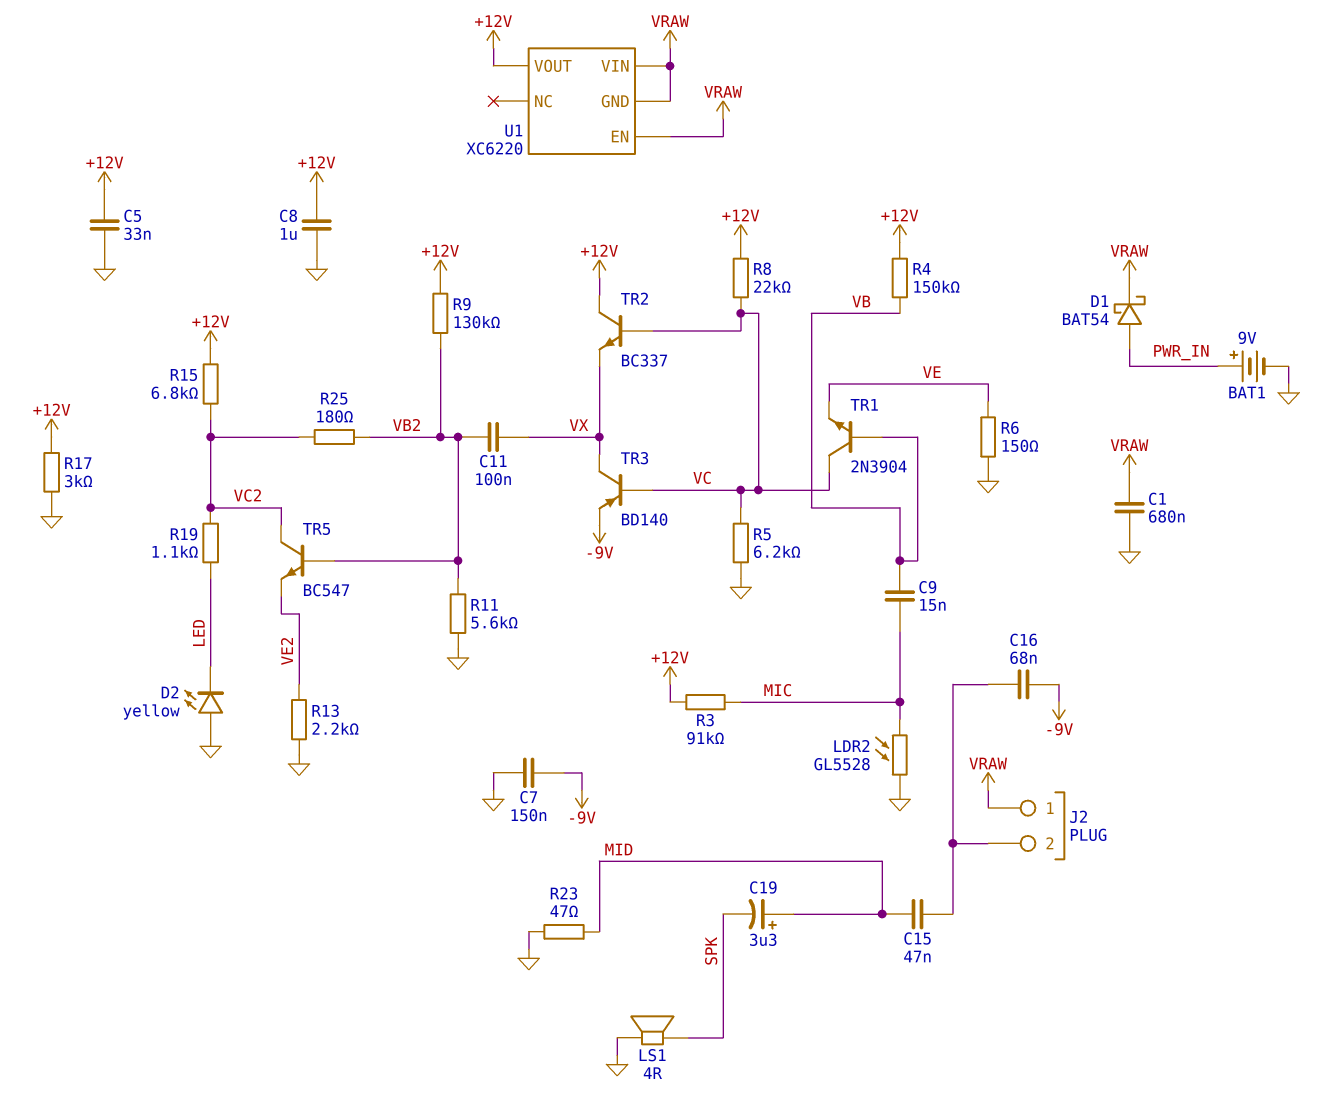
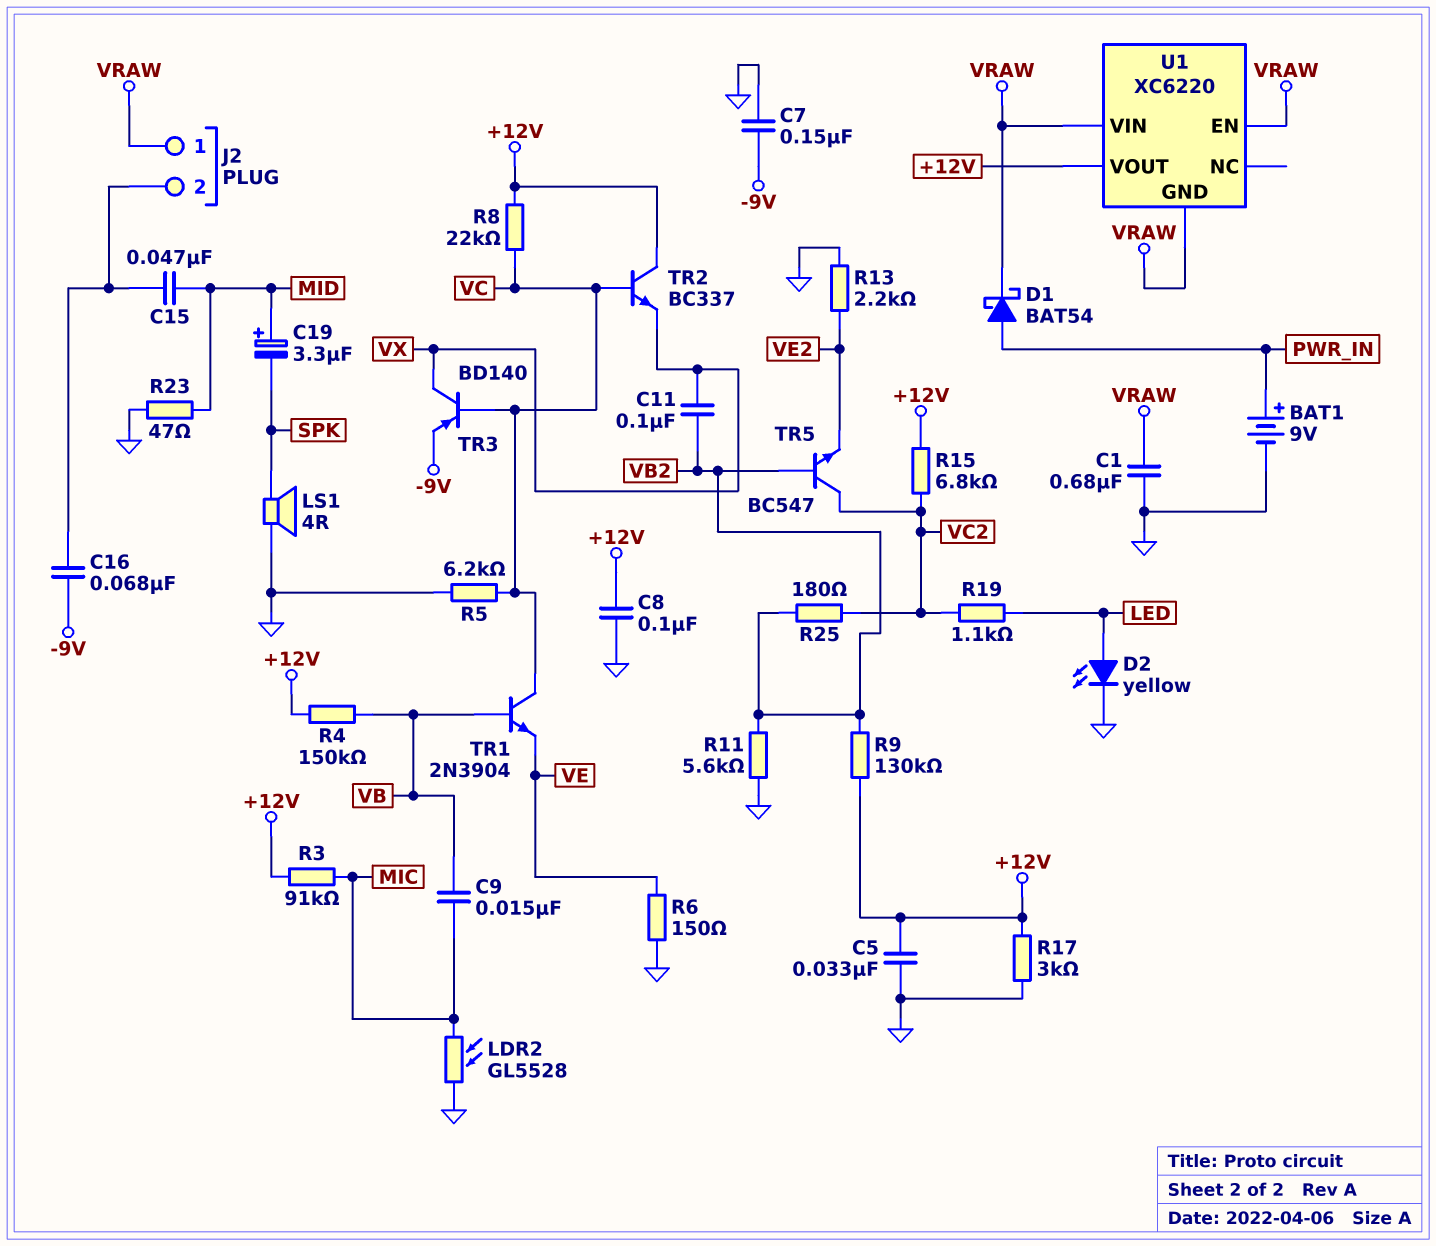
C8: 1uF (+12V, GND) -> 100nF (+12V, GND)
D2: LED yellow (A GND, K LED) -> LED yellow (A LED, K GND)

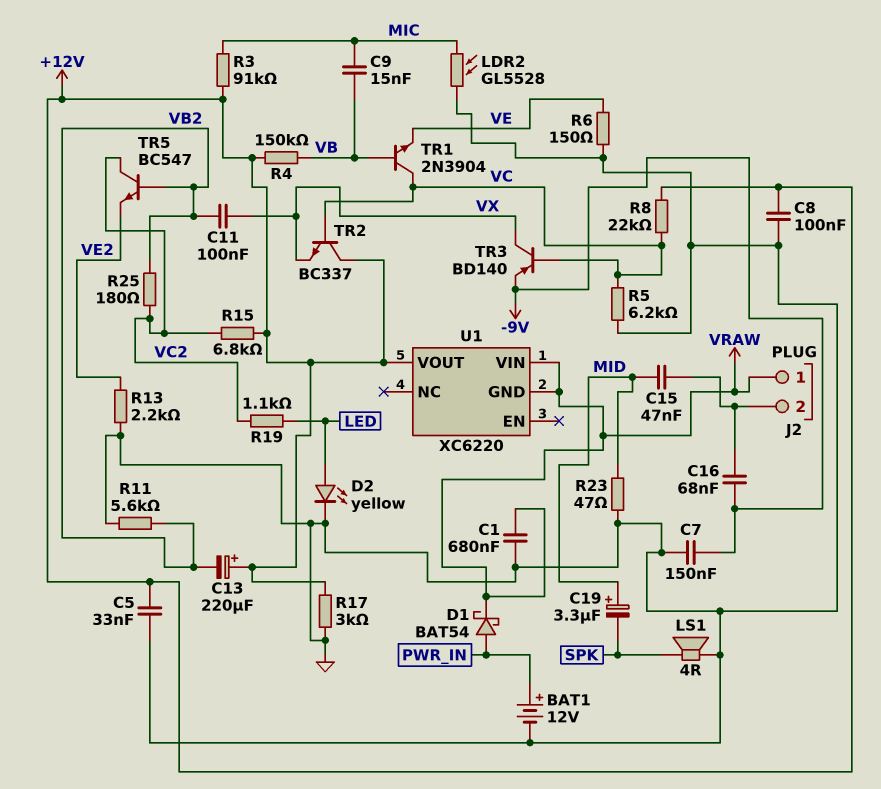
BAT1: 9V (plus PWR_IN, minus GND) -> 12V (plus PWR_IN, minus GND)
C13: none -> 220uF (plus +12V, minus VB2)
R9: 130k (+12V, VB2) -> none
U1 pin EN: VRAW -> none

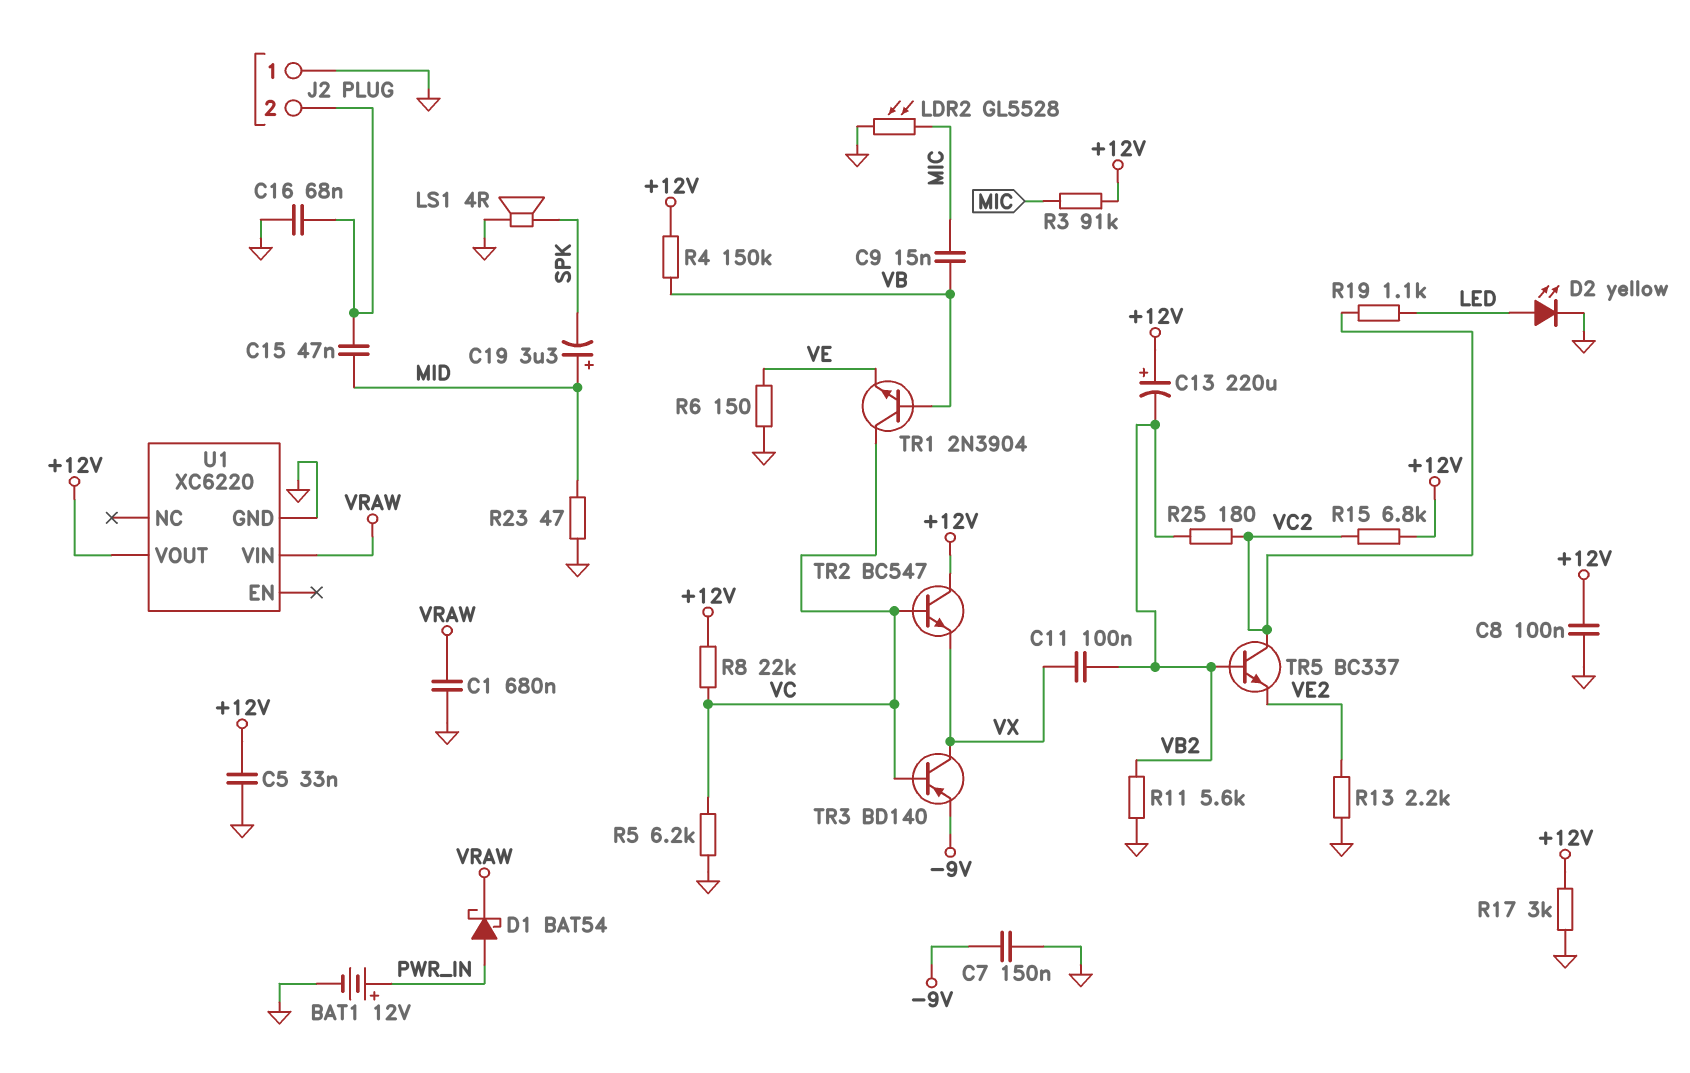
C16: 68nF (-9V, J2/2) -> 68nF (GND, J2/2)
J2 pin 1: VRAW -> GND
TR2: NPN BC337 (B VC, C +12V, E VX) -> NPN BC547 (B VC, C +12V, E VX)
TR5: NPN BC547 (B VB2, C VC2, E VE2) -> NPN BC337 (B VB2, C VC2, E VE2)
U1 pin GND: VRAW -> GND

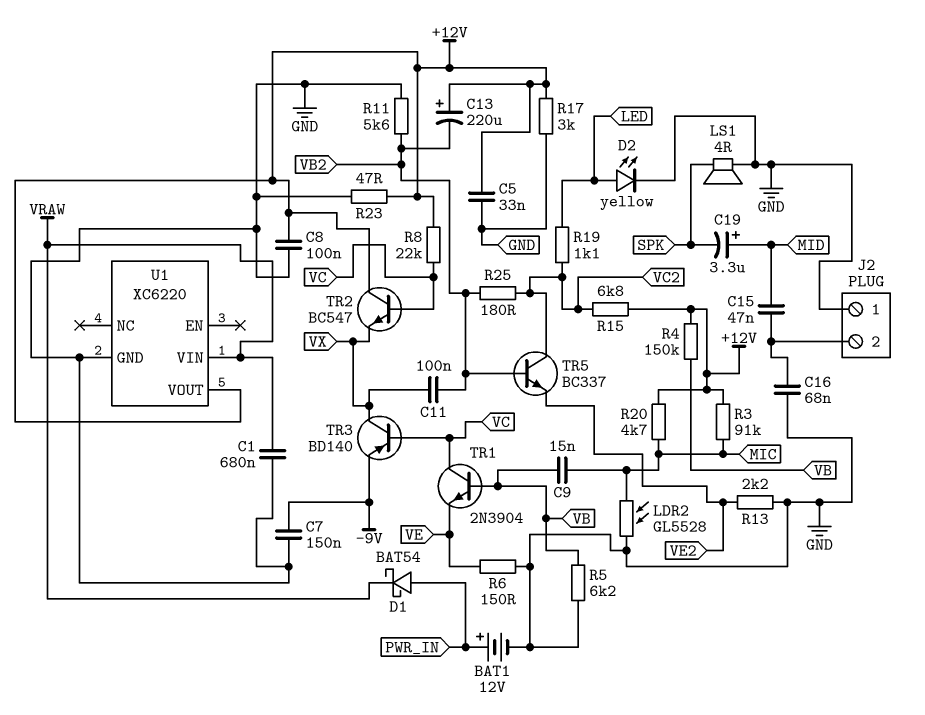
R5: 6.2k (GND, VC) -> 6.2k (GND, VB)
R20: none -> 4.7k (+12V, MIC)
R23: 47 (GND, MID) -> 47 (+12V, GND)

